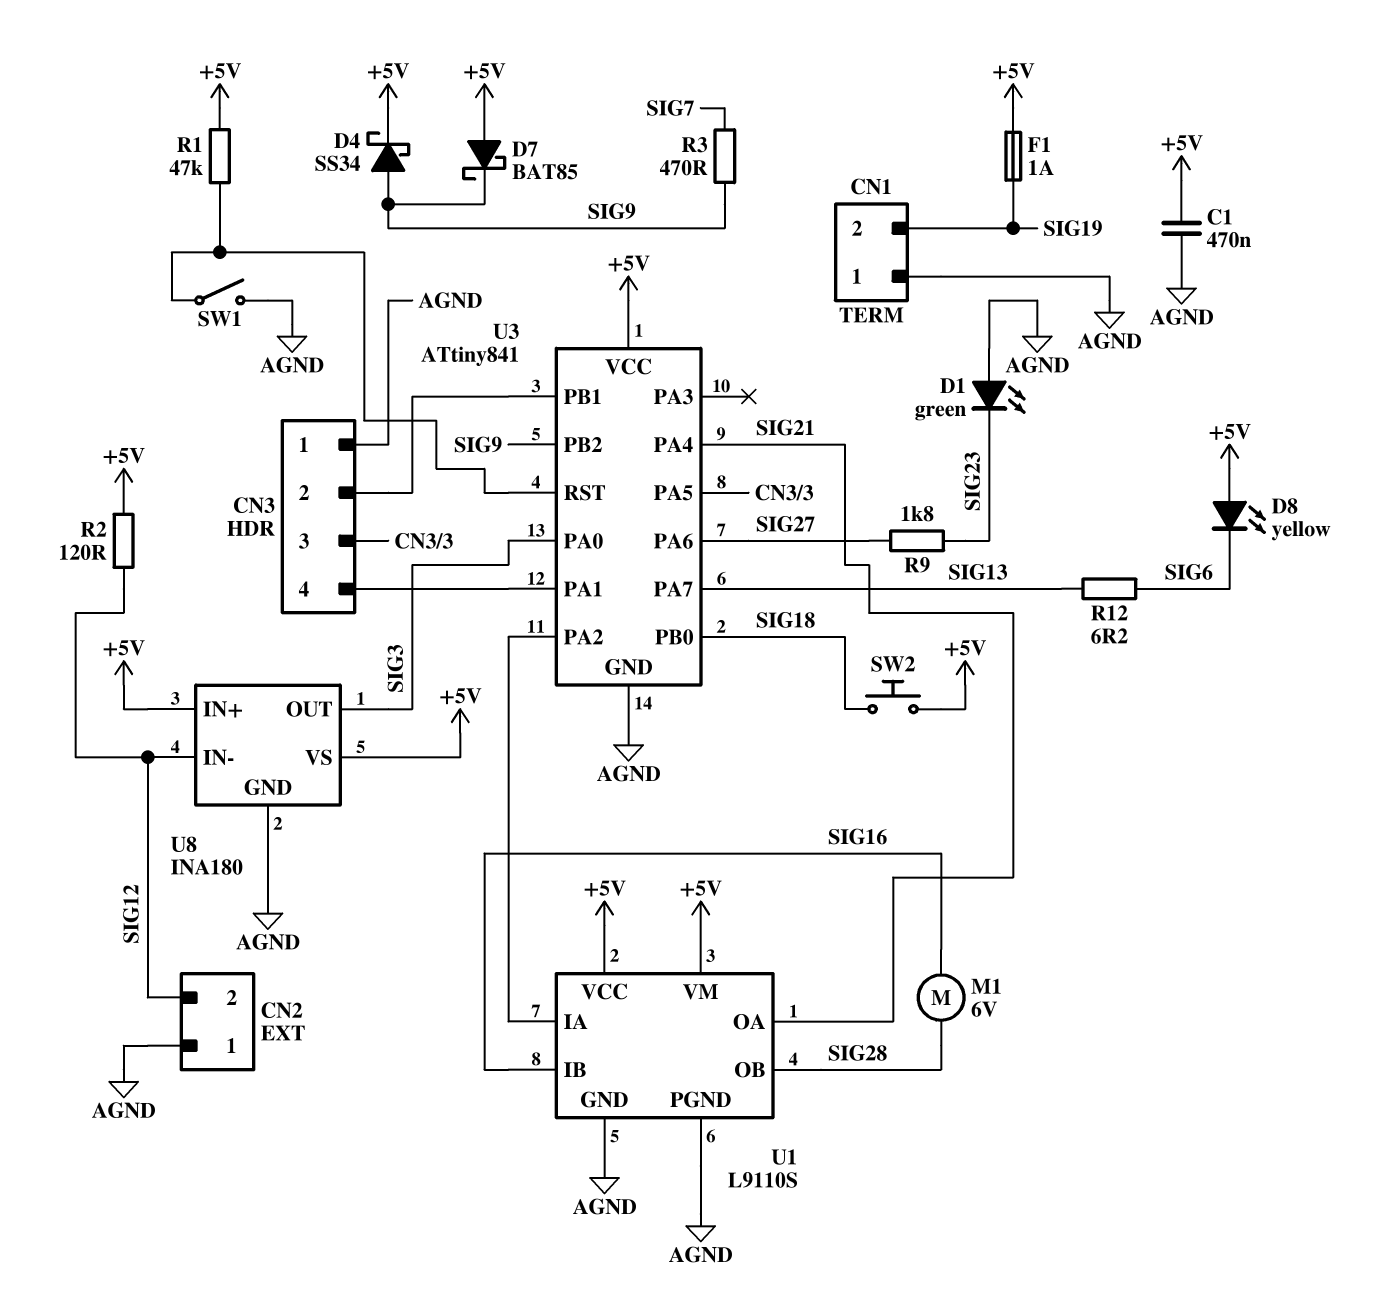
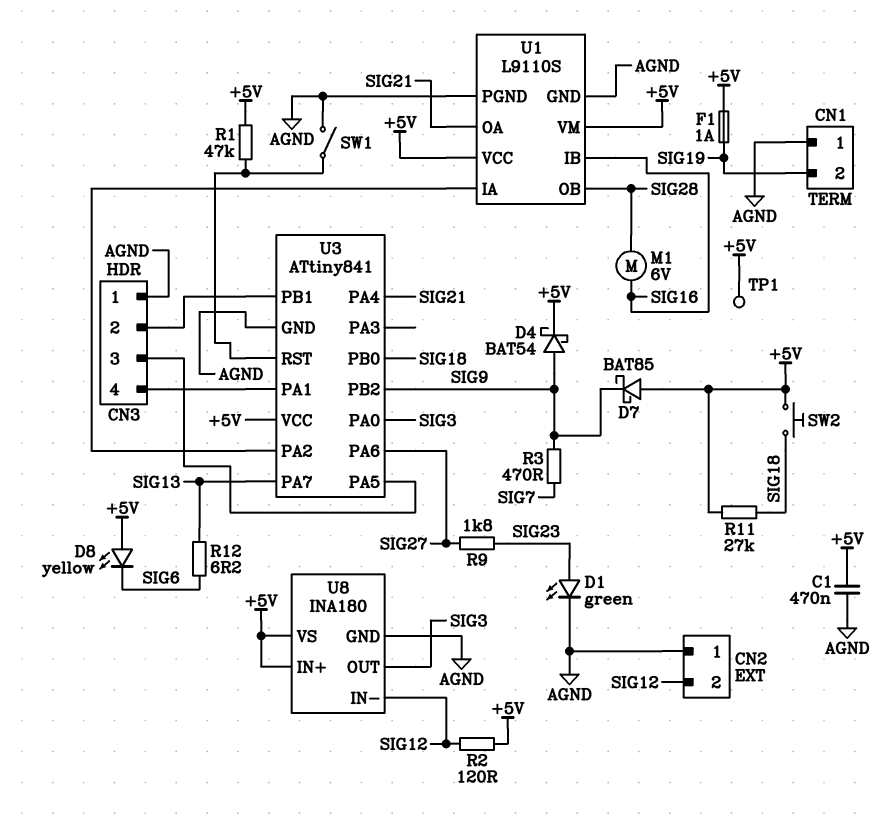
D1: LED green (A AGND, K SIG23) -> LED green (A SIG23, K AGND)
D4: schottky SS34 (A SIG9, K +5V) -> schottky BAT54 (A SIG9, K +5V)
R11: none -> 27k (+5V, SIG18)
TP1: none -> test point (+5V)

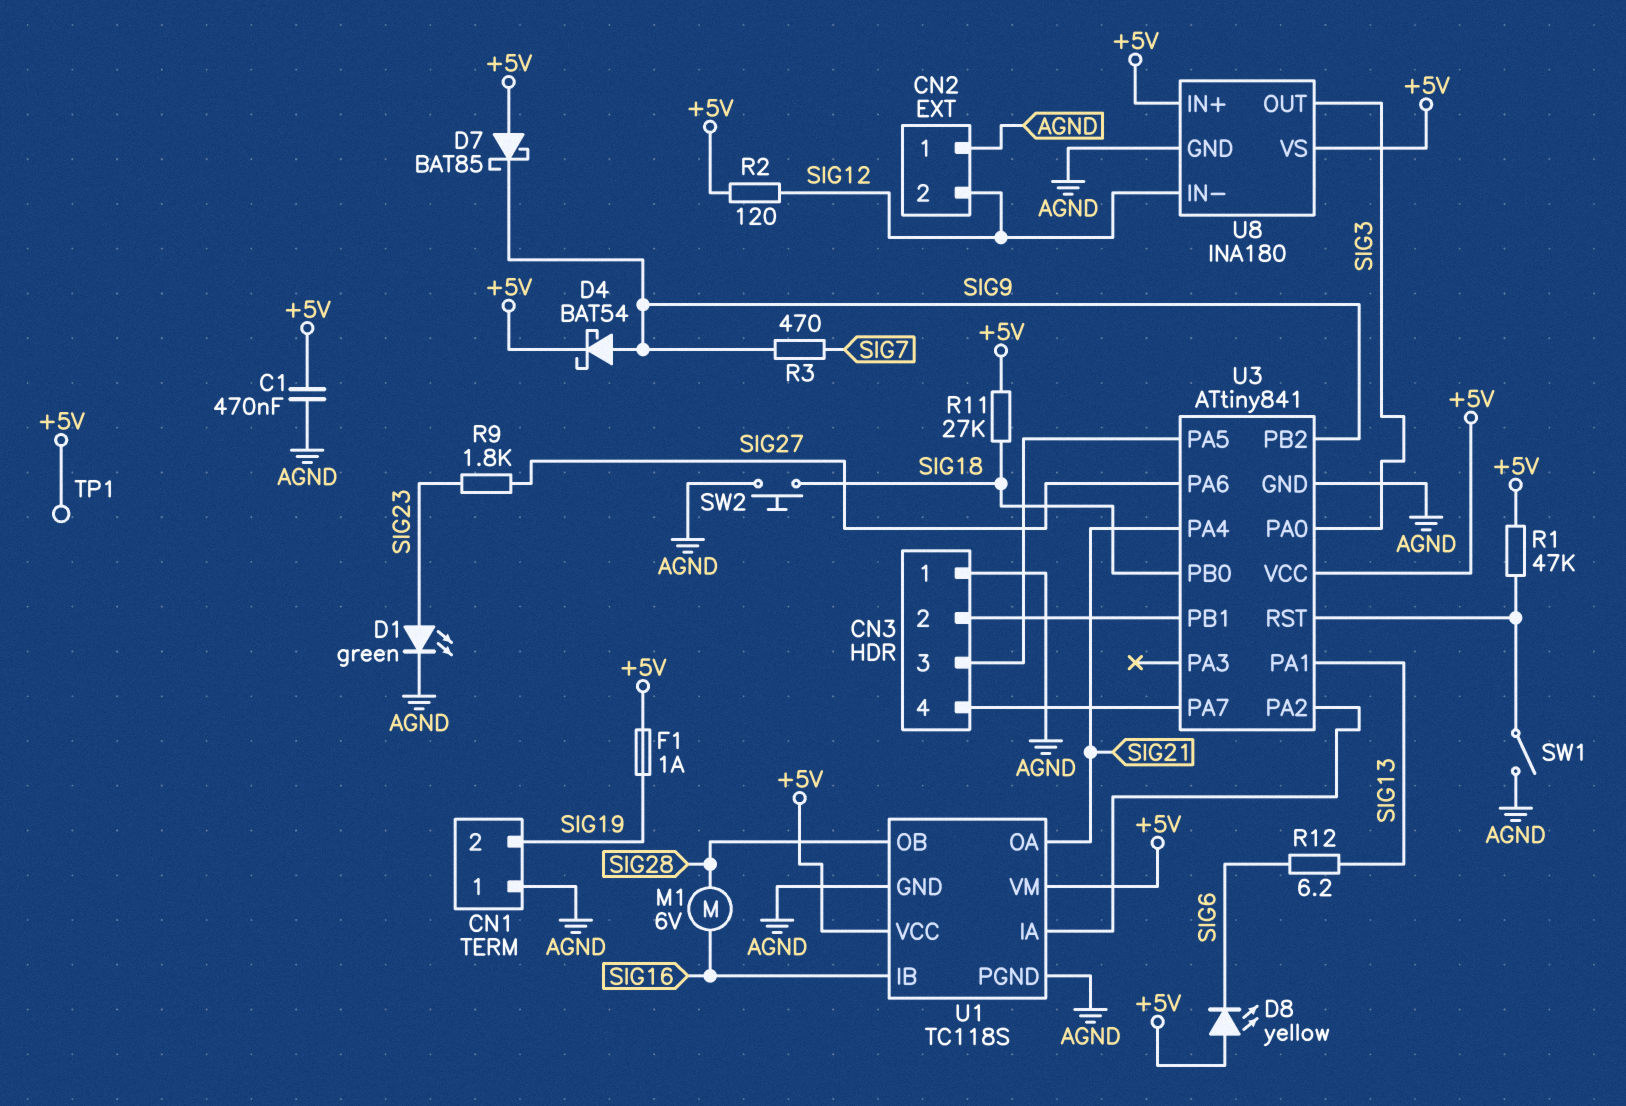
SW2: button (+5V, SIG18) -> button (AGND, SIG18)
U1: L9110S -> TC118S
U3 pin PA1: CN3/4 -> SIG13
U3 pin PA7: SIG13 -> CN3/4

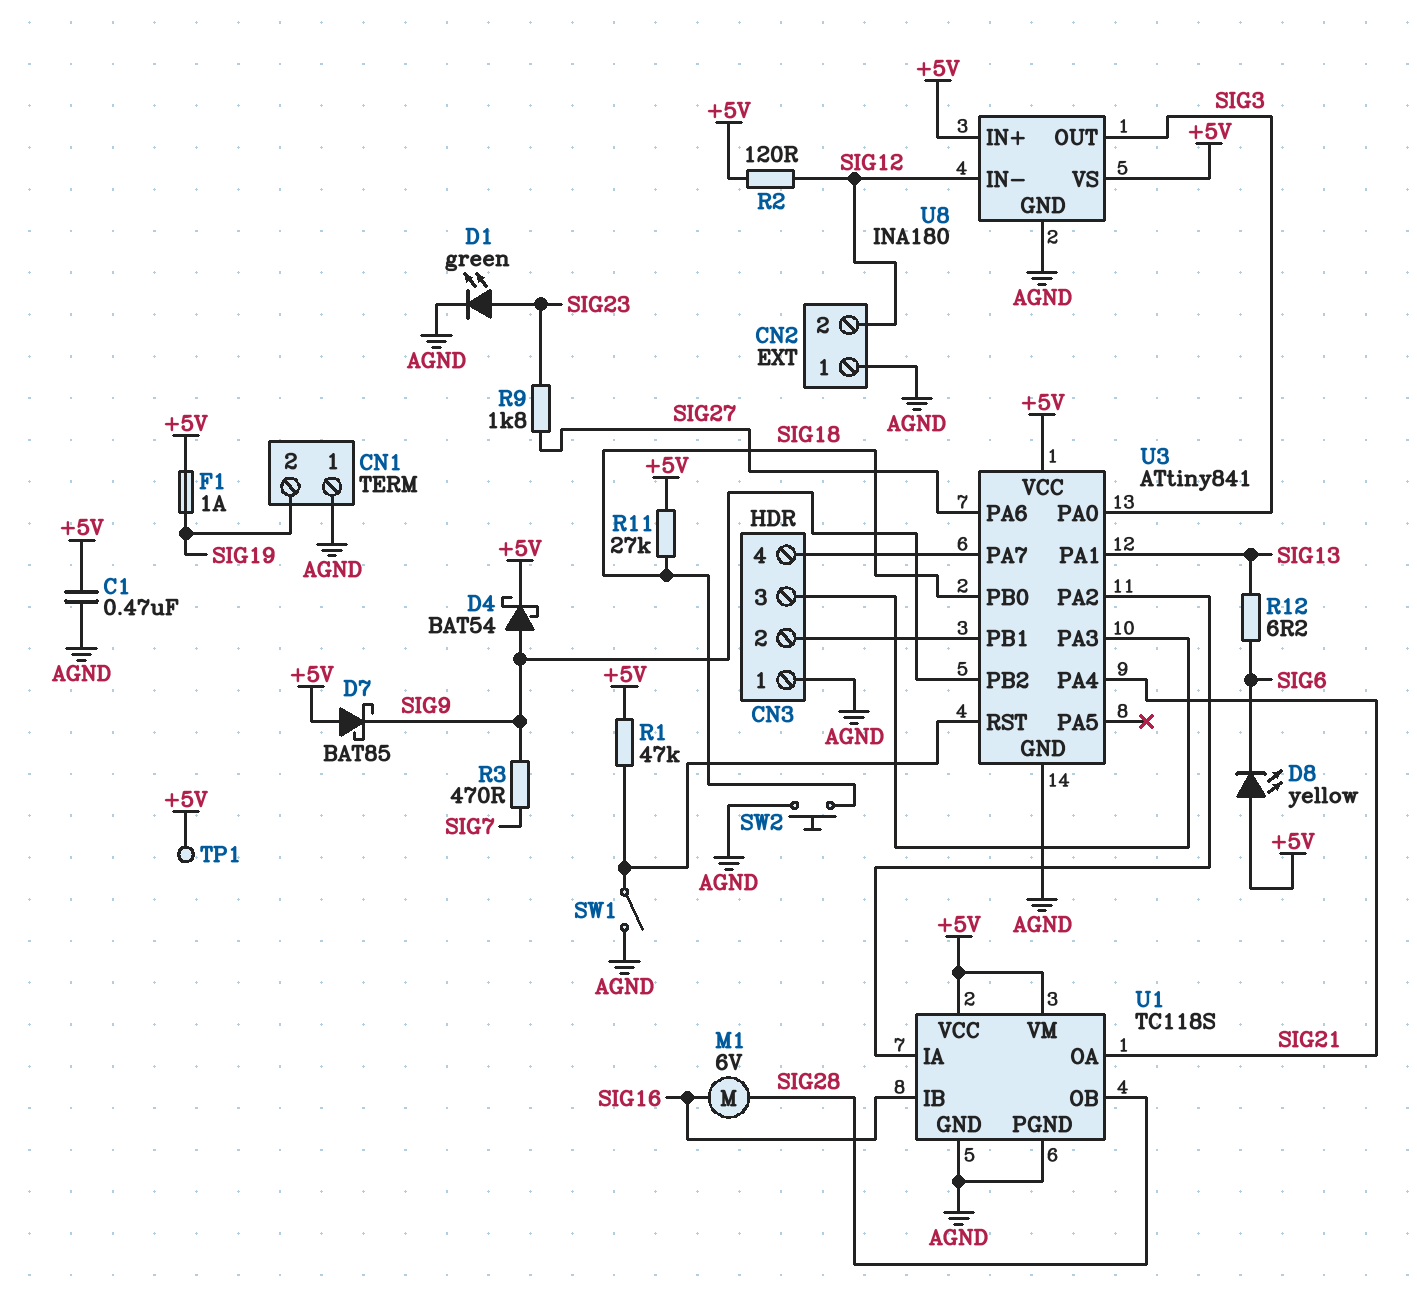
U3 pin PA3: none -> CN3/3
U3 pin PA5: CN3/3 -> none

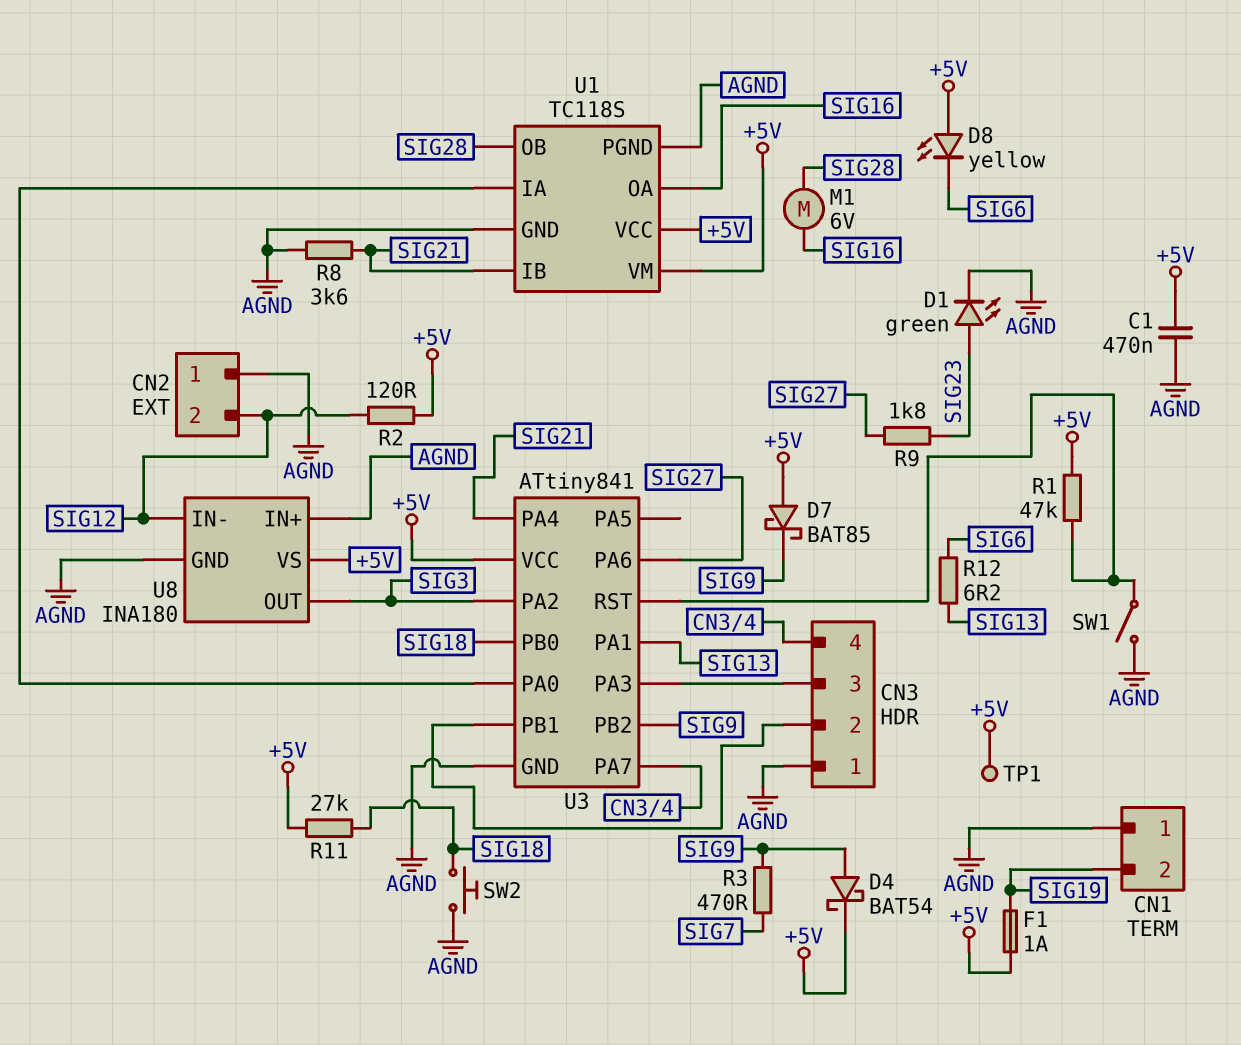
R8: none -> 3.6k (AGND, SIG21)
U1 pin IB: SIG16 -> SIG21
U1 pin OA: SIG21 -> SIG16
U3 pin PA0: SIG3 -> U1/IA
U3 pin PA2: U1/IA -> SIG3
U8 pin IN+: +5V -> AGND

